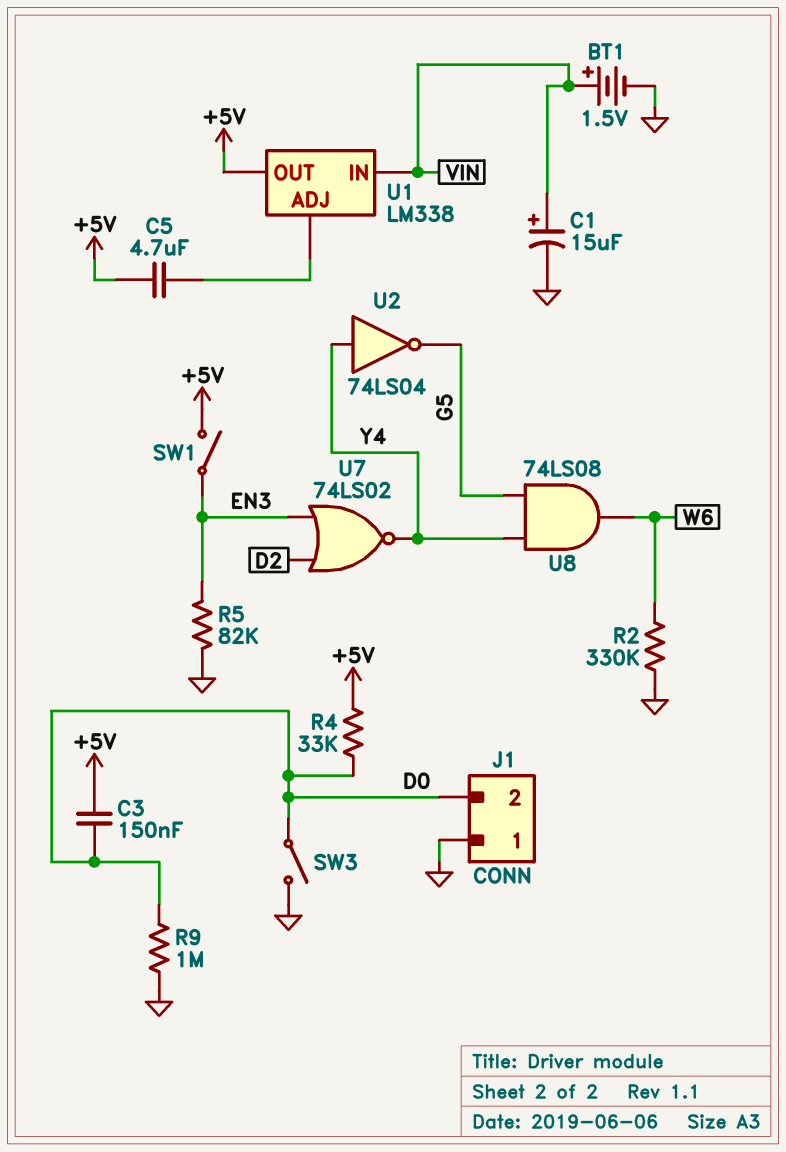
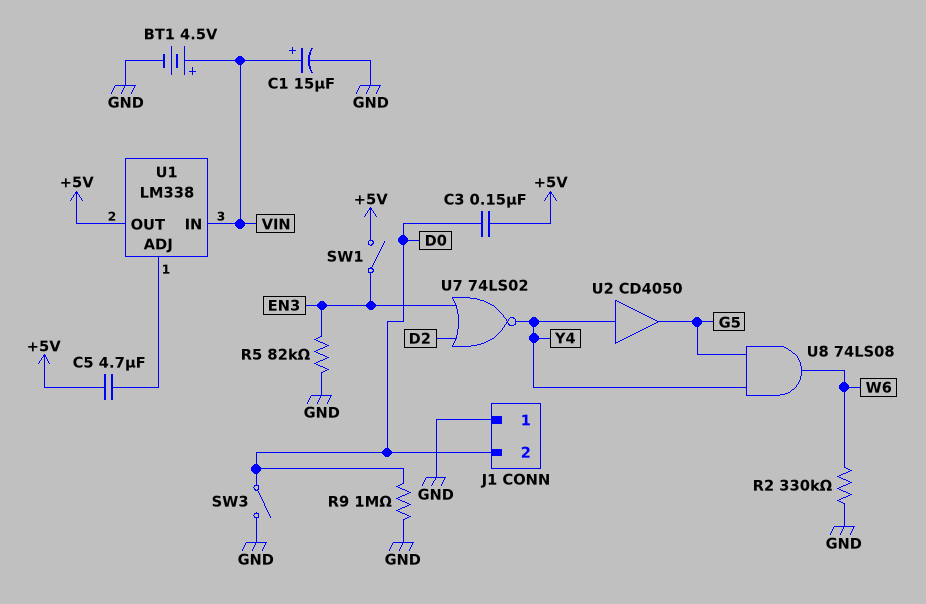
BT1: 1.5V (plus VIN, minus GND) -> 4.5V (plus VIN, minus GND)
R4: 33k (+5V, D0) -> none
U2: NOT 74LS04 (in Y4, out G5) -> buffer CD4050 (in Y4, out G5)

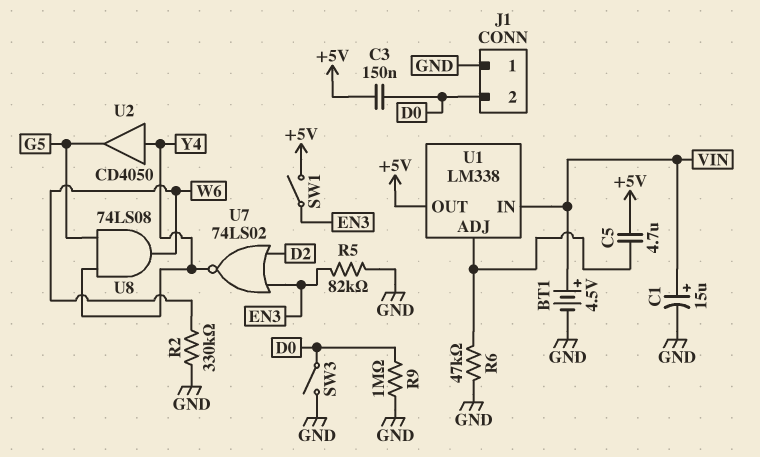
R6: none -> 47k (GND, U1/ADJ)

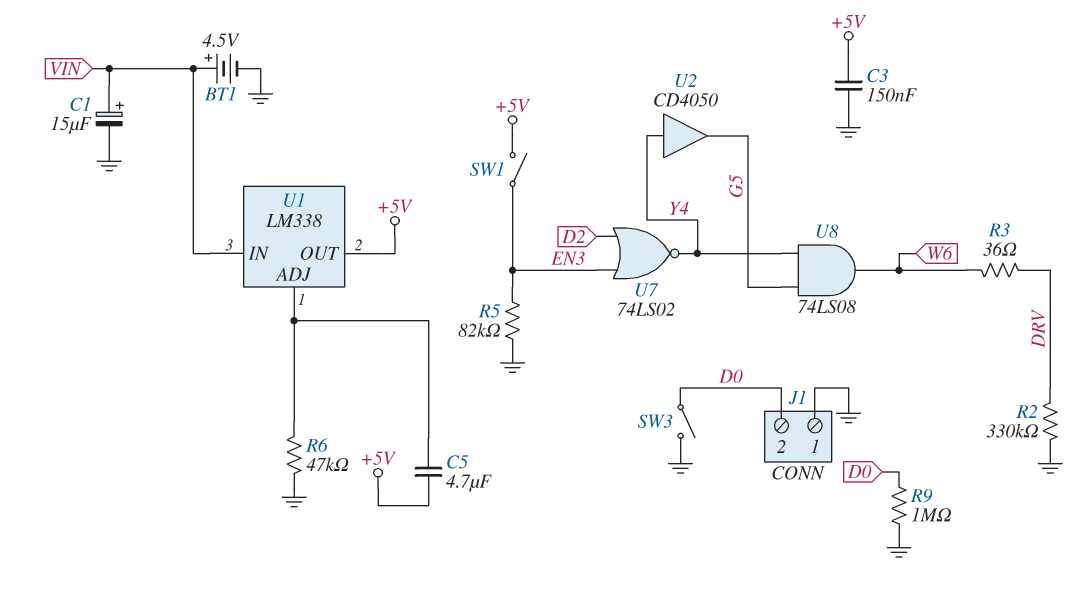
C3: 150nF (+5V, D0) -> 150nF (+5V, GND)
R2: 330k (GND, W6) -> 330k (DRV, GND)
R3: none -> 36 (DRV, W6)

